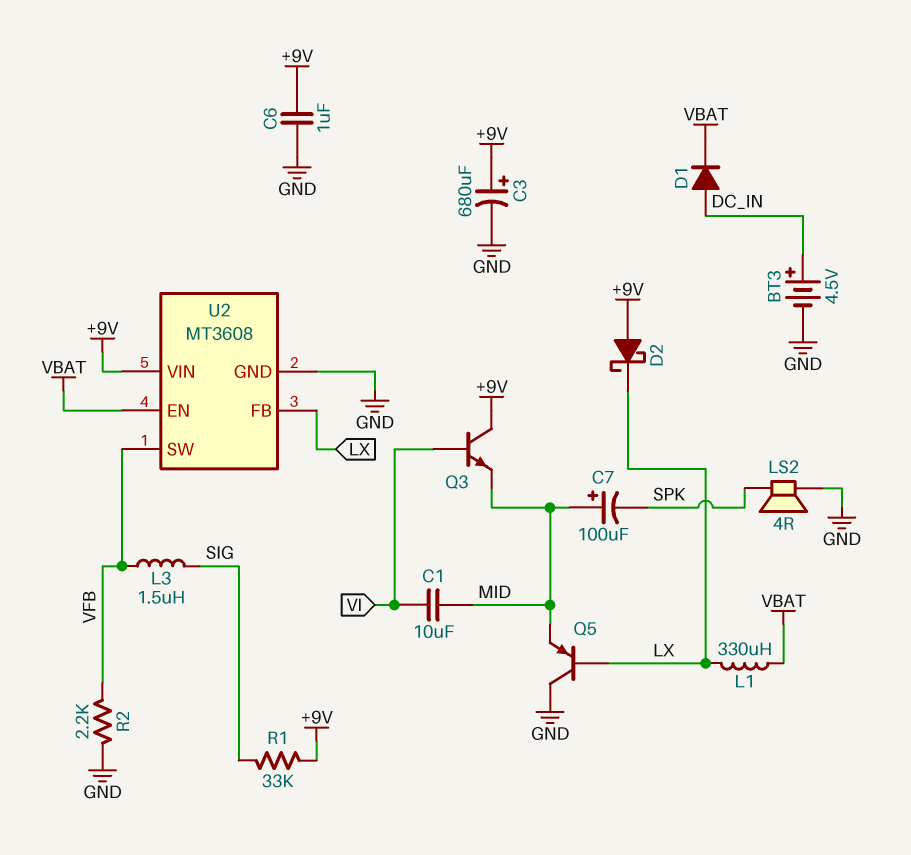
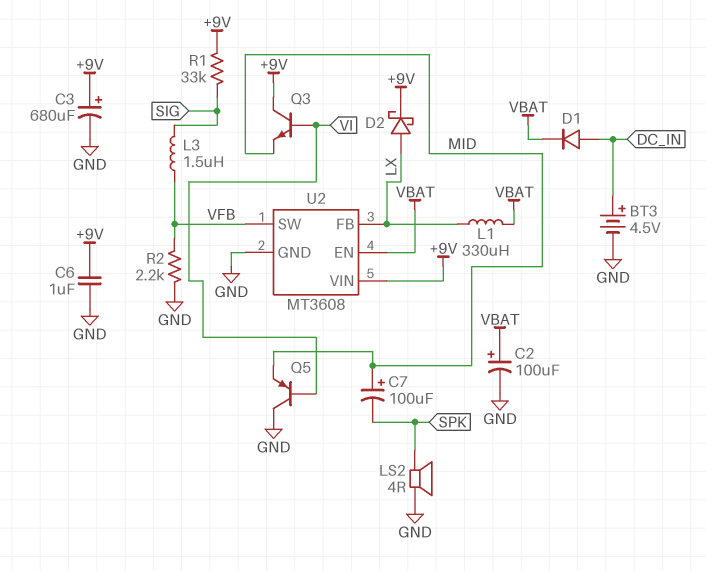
C1: 10uF (MID, VI) -> none
C2: none -> 100uF (plus VBAT, minus GND)
D2: schottky (A +9V, K LX) -> schottky (A LX, K +9V)
Q5: PNP (B LX, C GND, E MID) -> PNP (B VI, C GND, E MID)

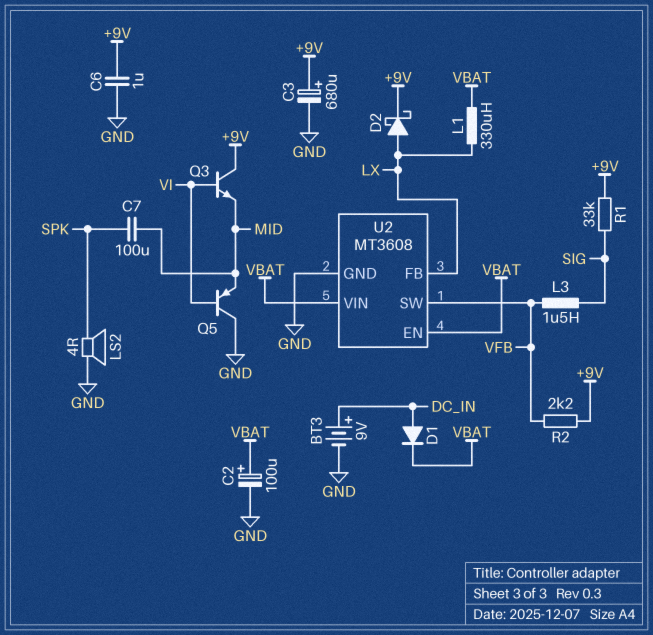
BT3: 4.5V (plus DC_IN, minus GND) -> 9V (plus DC_IN, minus GND)
C7: 100uF (plus MID, minus SPK) -> 100uF (MID, SPK)
R2: 2.2k (GND, VFB) -> 2.2k (+9V, VFB)
U2 pin VIN: +9V -> VBAT

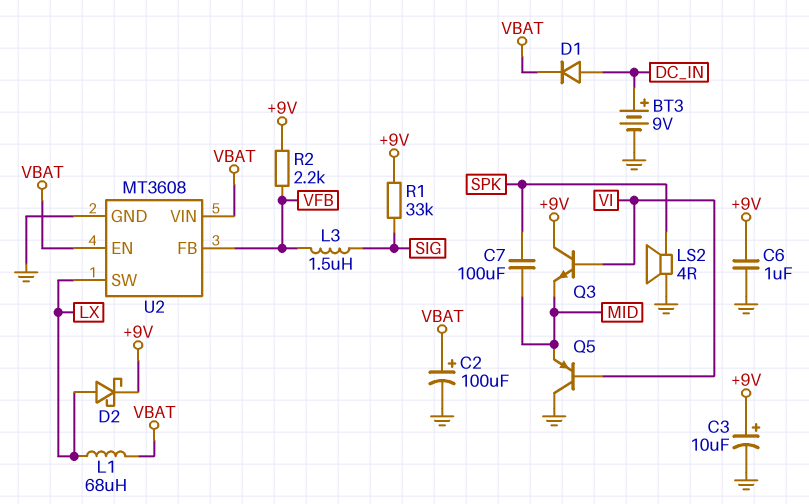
C3: 680uF (plus +9V, minus GND) -> 10uF (plus +9V, minus GND)
L1: 330uH (LX, VBAT) -> 68uH (LX, VBAT)
U2 pin FB: LX -> VFB
U2 pin SW: VFB -> LX

